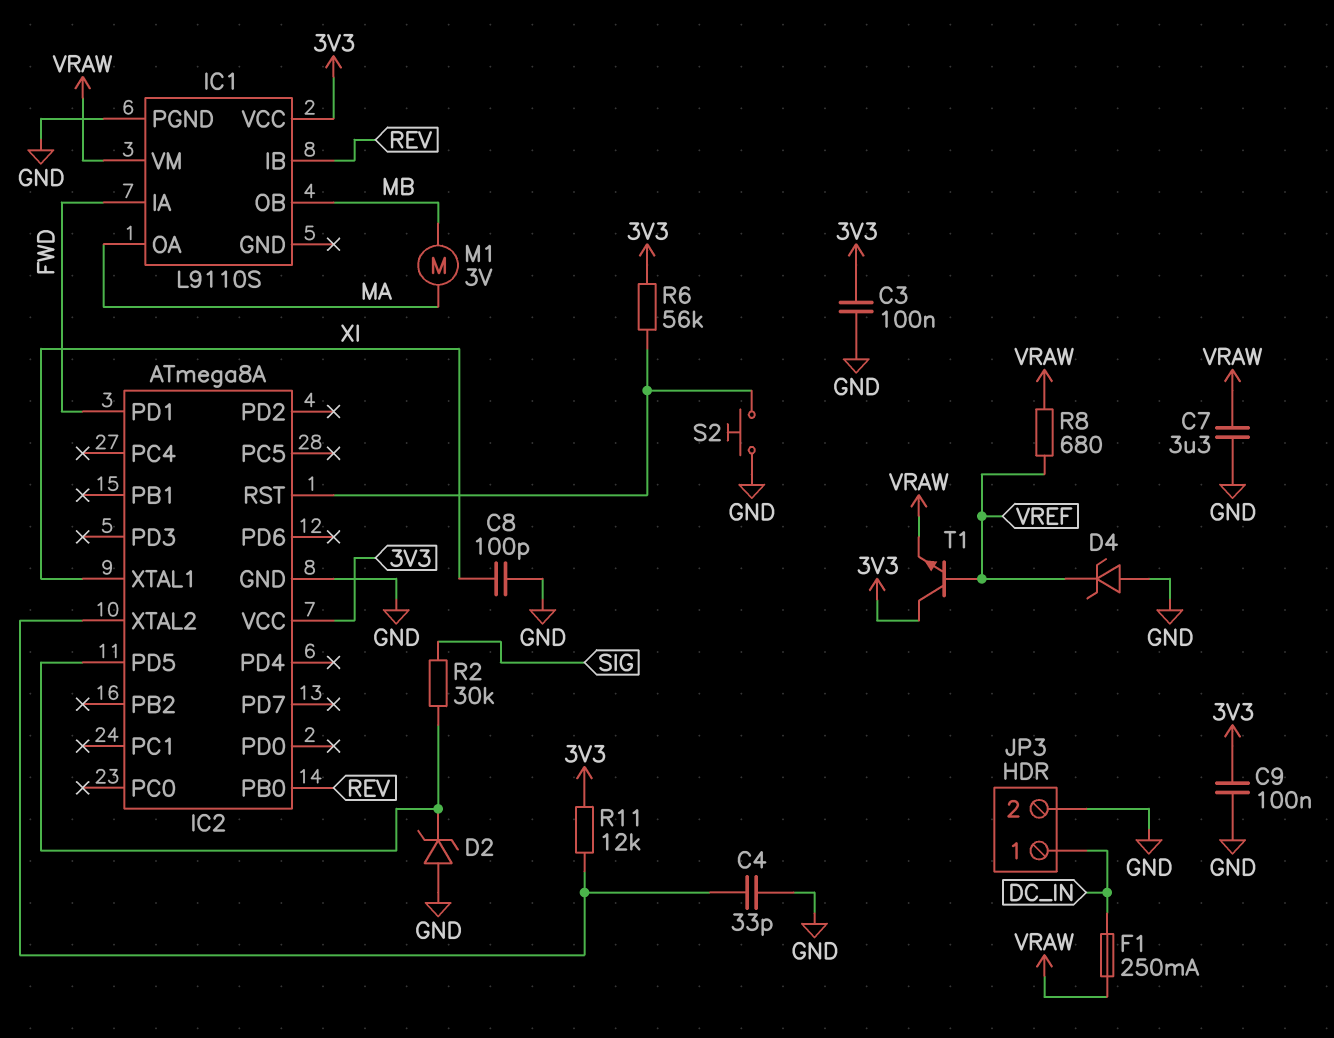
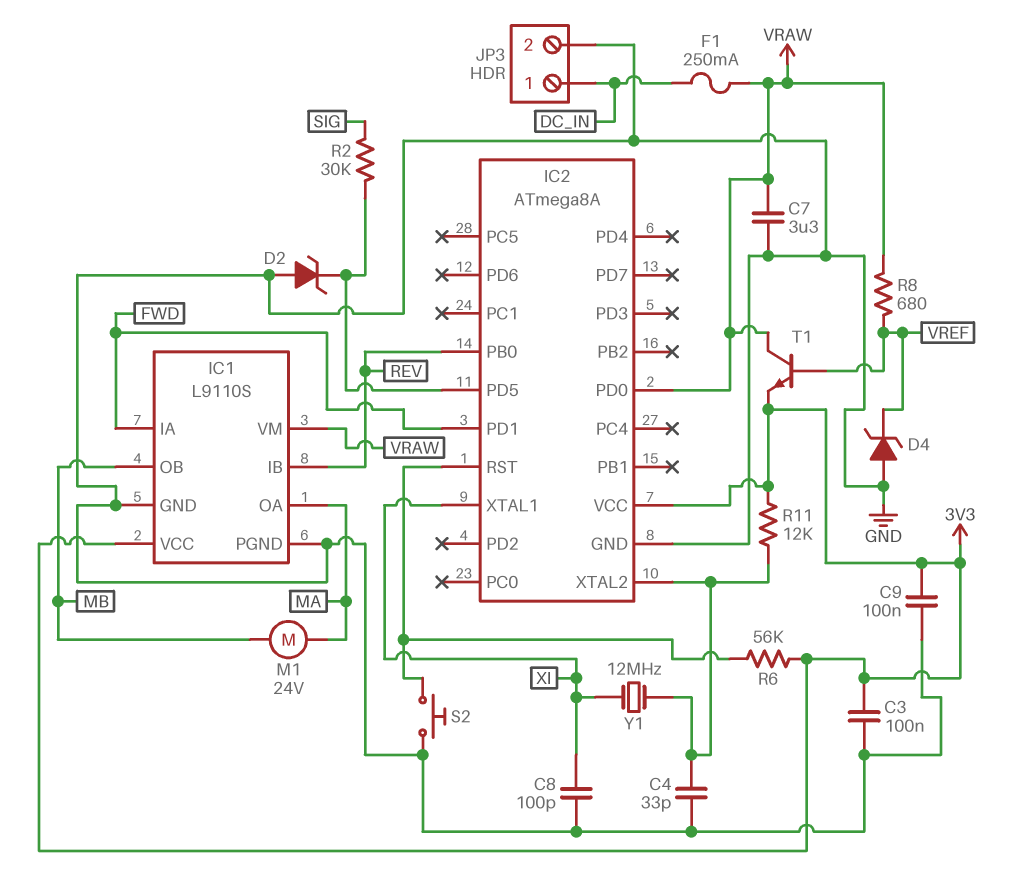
IC1 pin GND: none -> GND
IC2 pin PD0: none -> VRAW
M1: motor 3V (MA, MB) -> motor 24V (MA, MB)
T1: NPN (B VREF, C 3V3, E VRAW) -> NPN (B VREF, C VRAW, E 3V3)
Y1: none -> 12MHz (IC2/XTAL2, XI)

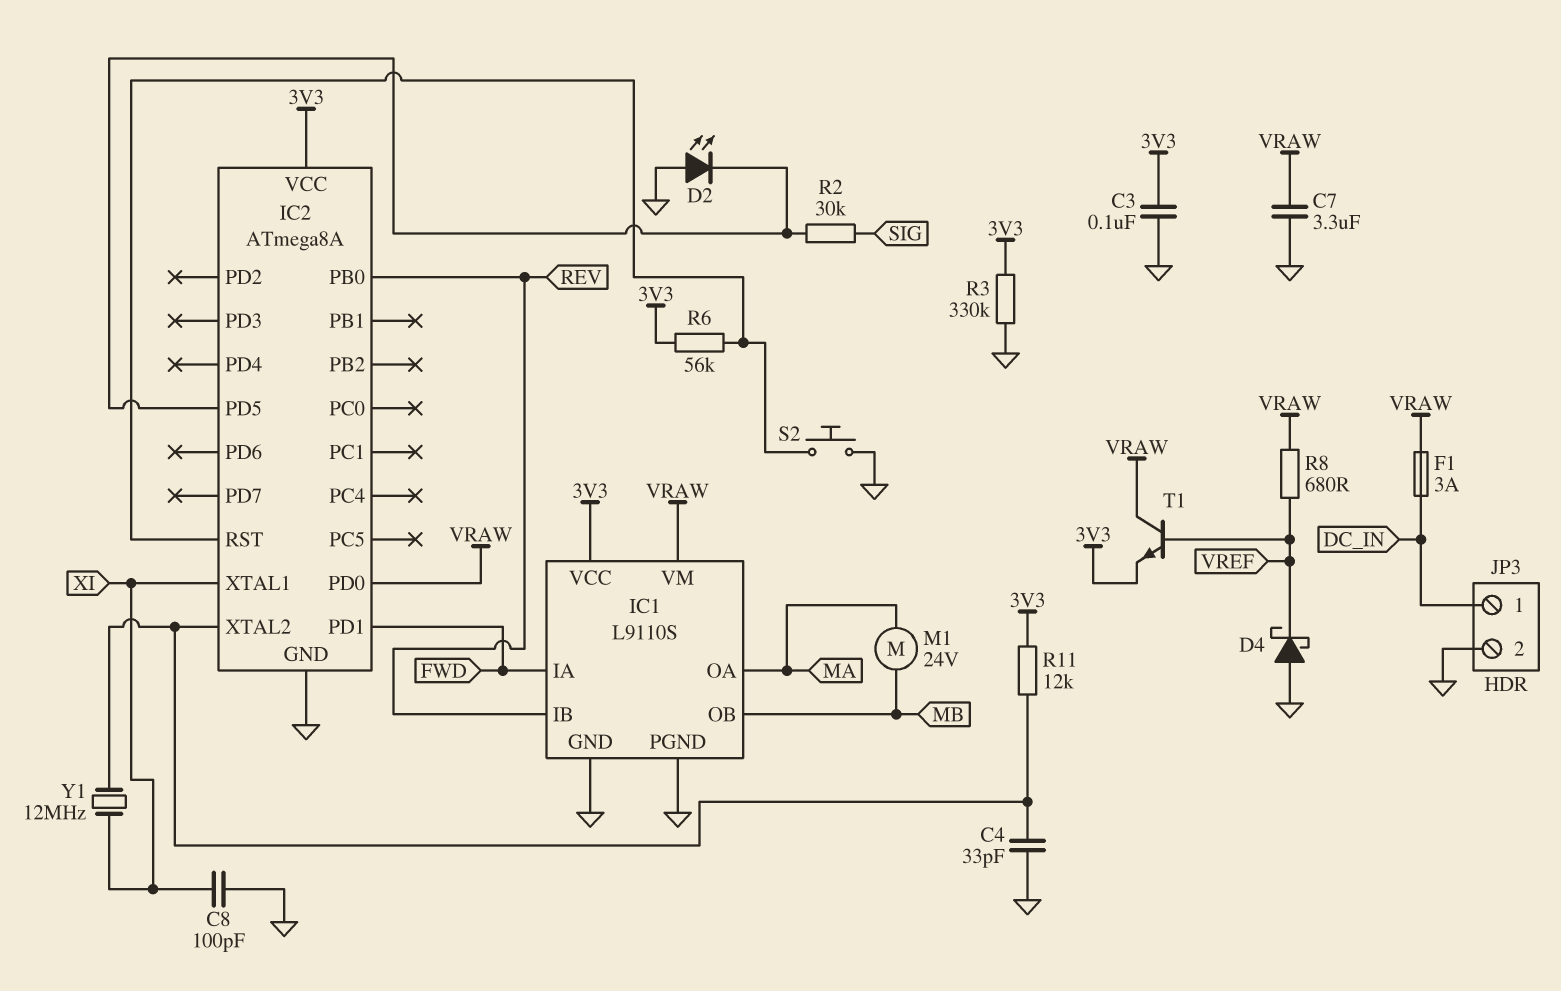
C9: 100nF (3V3, GND) -> none
D2: zener (A GND, K IC2/PD5) -> LED (A GND, K IC2/PD5)
D4: zener (A GND, K VREF) -> schottky (A GND, K VREF)
F1: 250mA (DC_IN, VRAW) -> 3A (DC_IN, VRAW)
R3: none -> 330k (3V3, GND)

